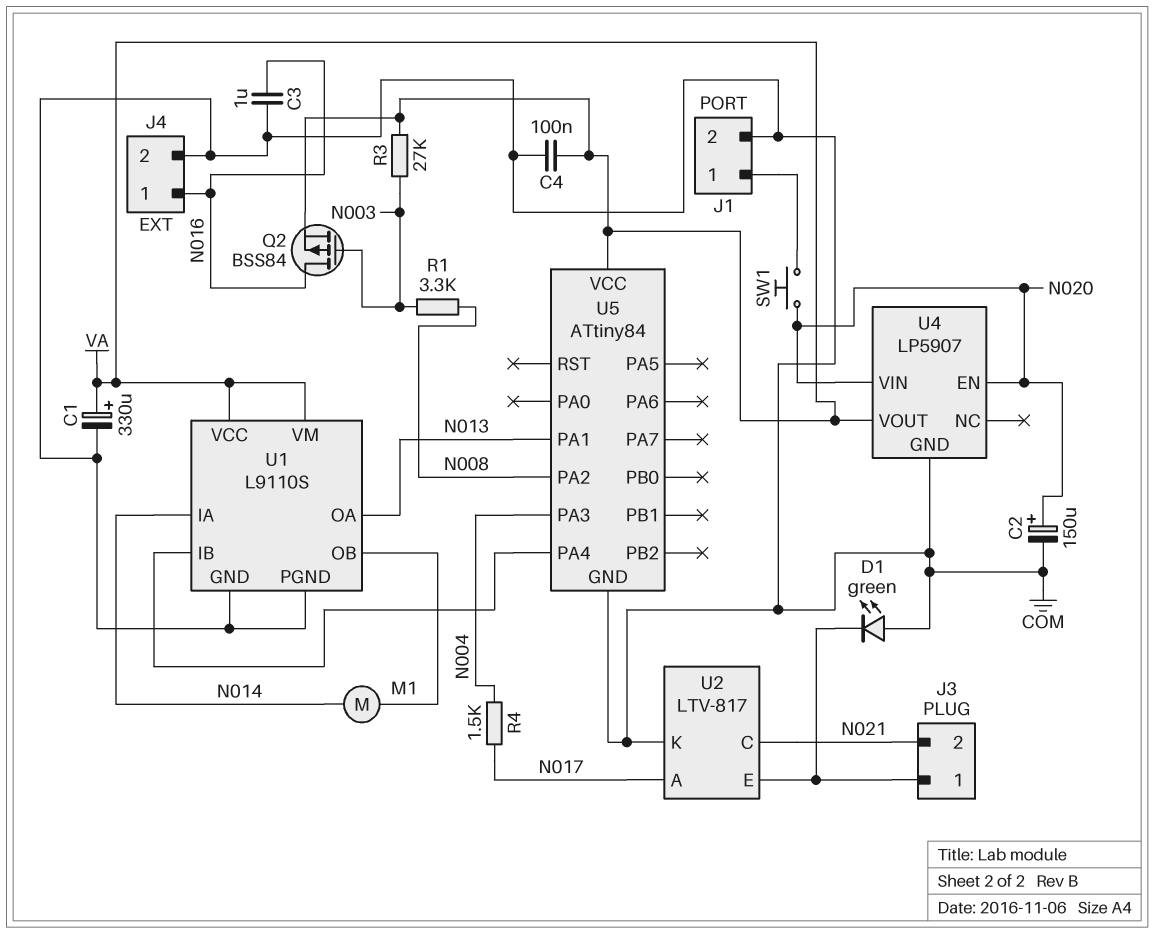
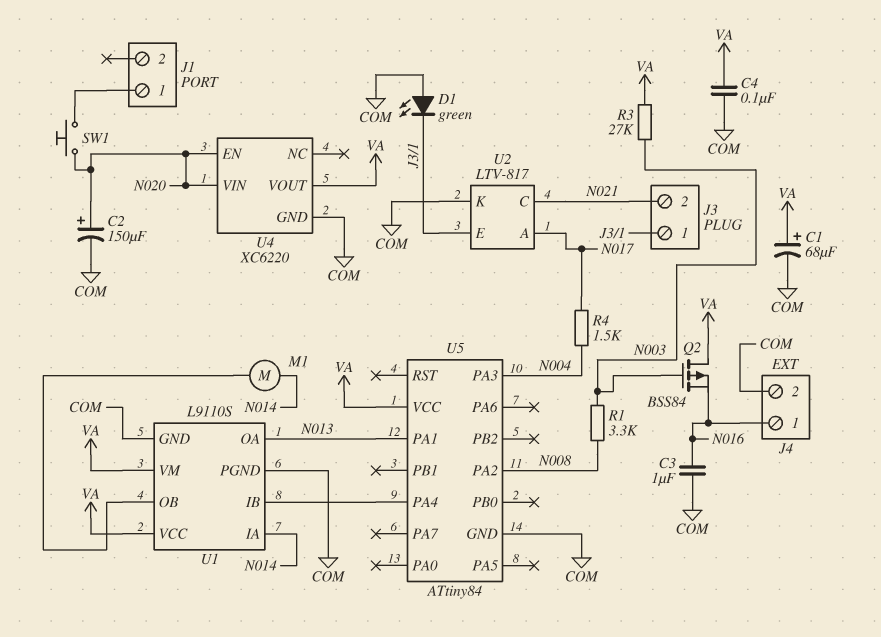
C1: 330uF (plus VA, minus COM) -> 68uF (plus VA, minus COM)
J1 pin 2: COM -> none
Q2: PMOS BSS84 (G N003, D N016, S VA) -> PMOS BSS84 (G N003, D VA, S N016)
U4: LP5907 -> XC6220

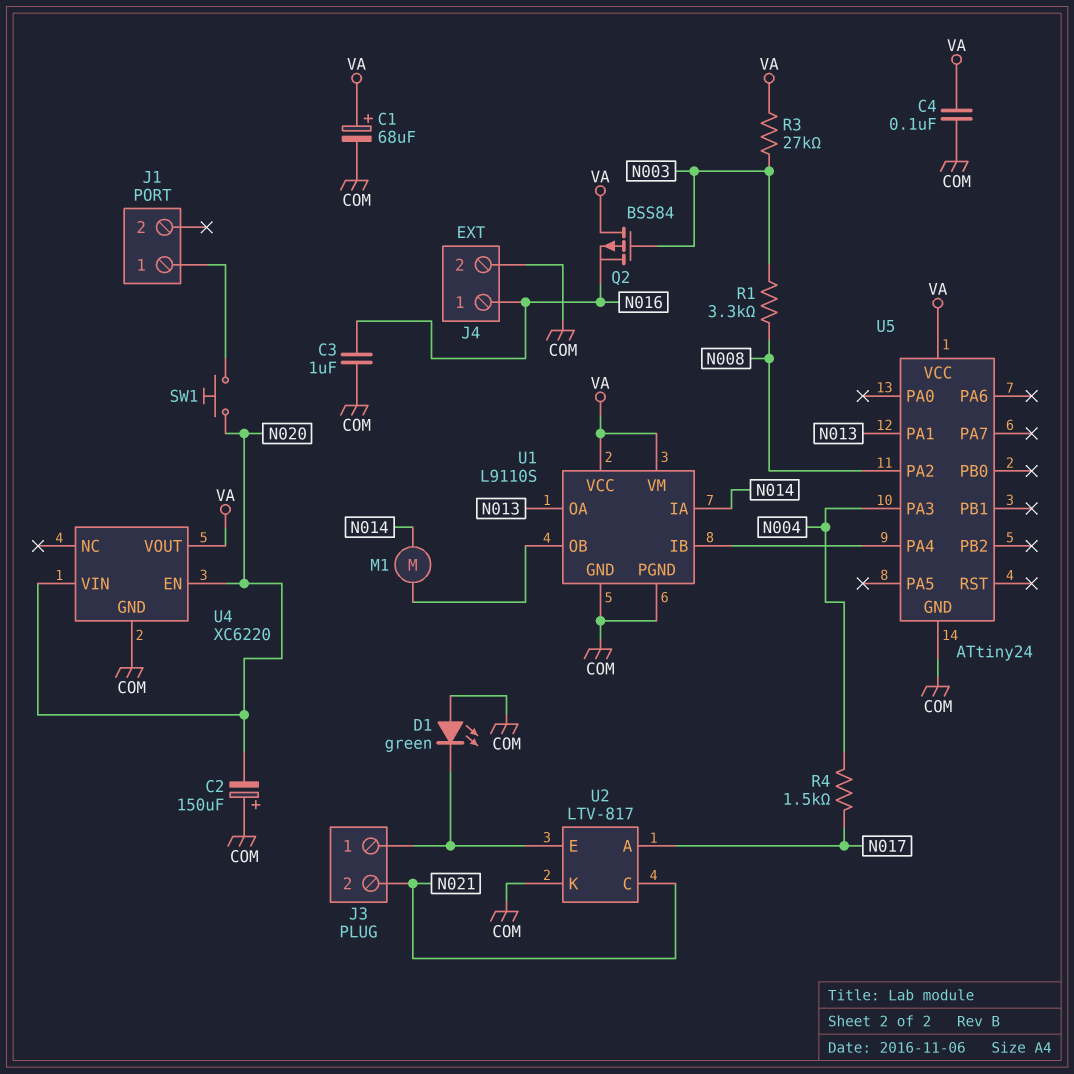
C2: 150uF (plus N020, minus COM) -> 150uF (plus COM, minus N020)
U5: ATtiny84 -> ATtiny24

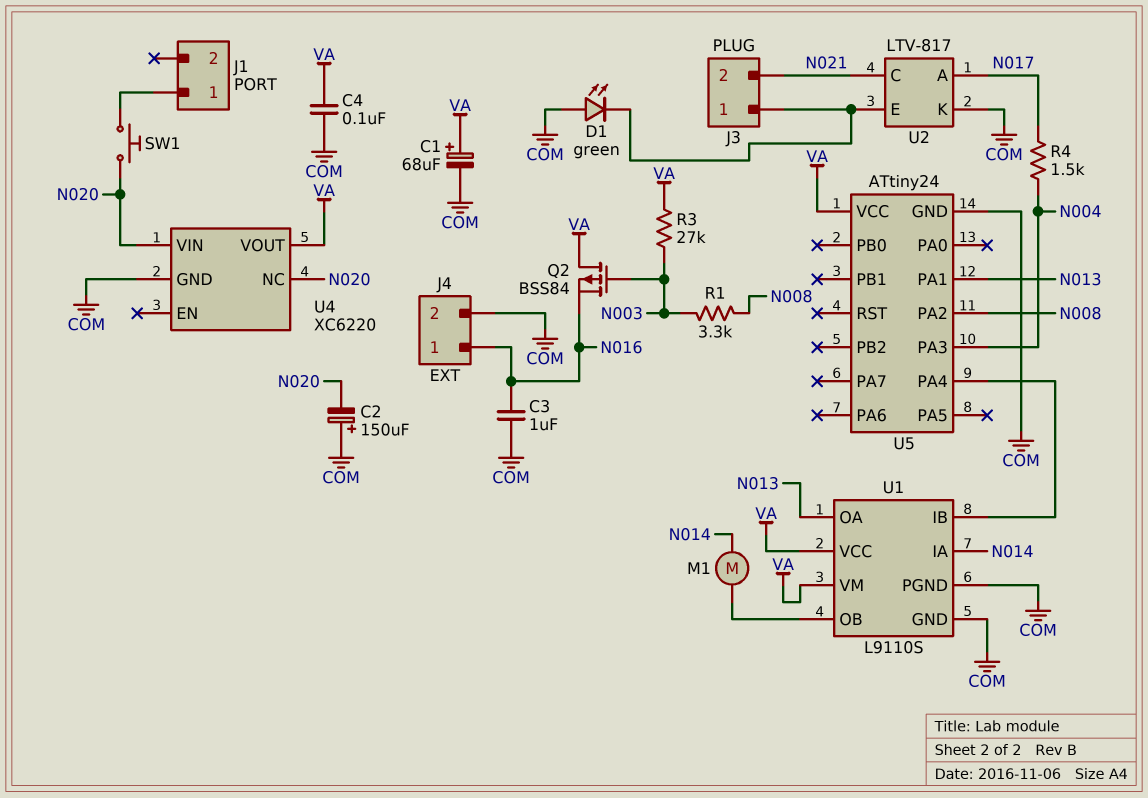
U4 pin EN: N020 -> none
U4 pin NC: none -> N020

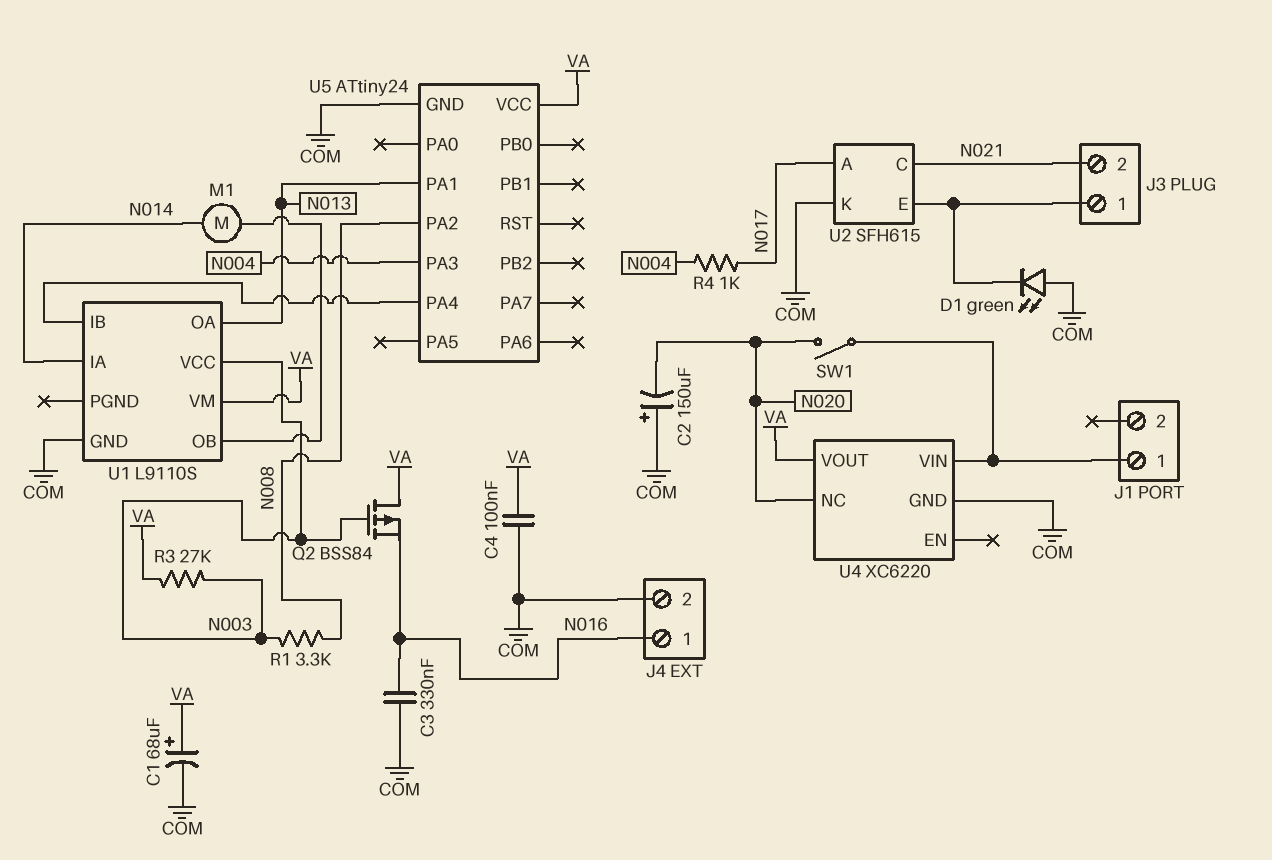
C3: 1uF (COM, N016) -> 330nF (COM, N016)
R4: 1.5k (N004, N017) -> 1k (N004, N017)
SW1: button (J1/1, N020) -> switch (J1/1, N020)
U1 pin PGND: COM -> none
U1 pin VCC: VA -> N003
U2: LTV-817 -> SFH615
U4 pin VIN: N020 -> J1/1

